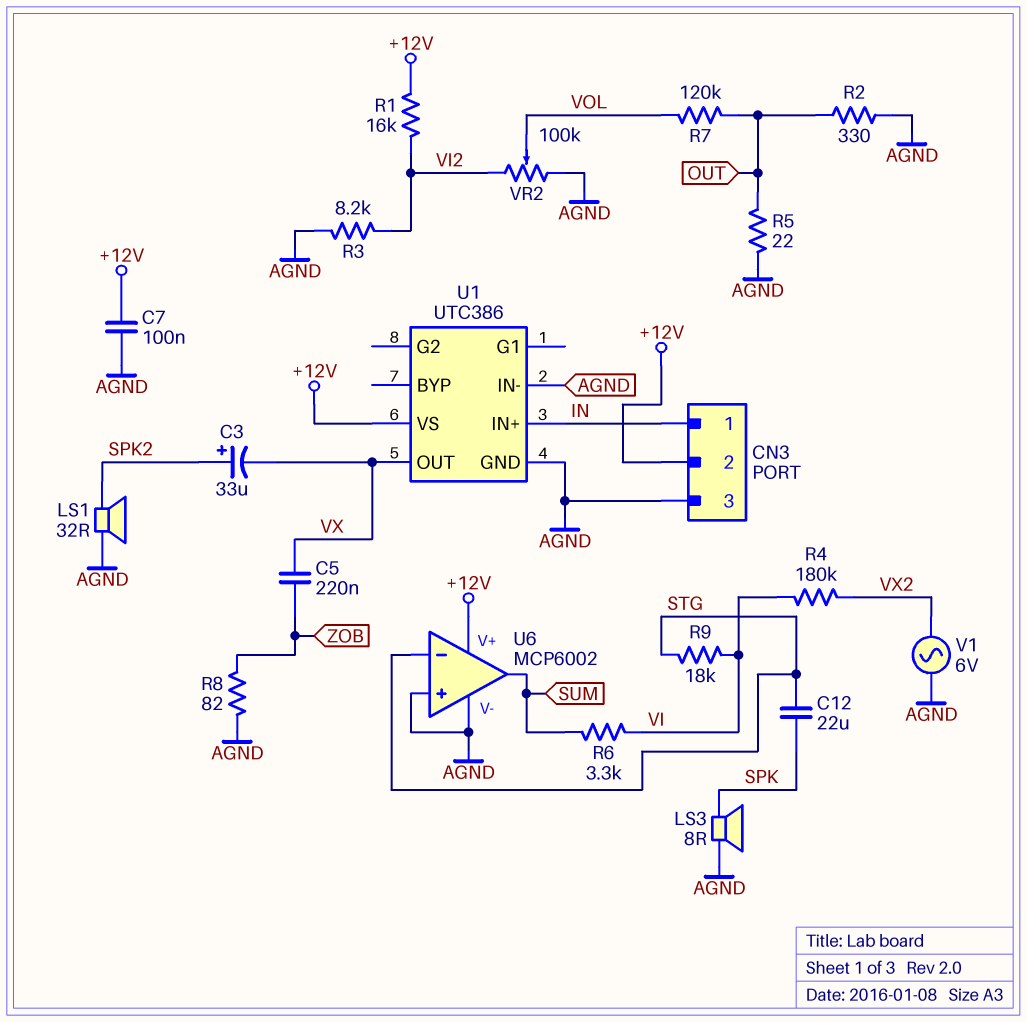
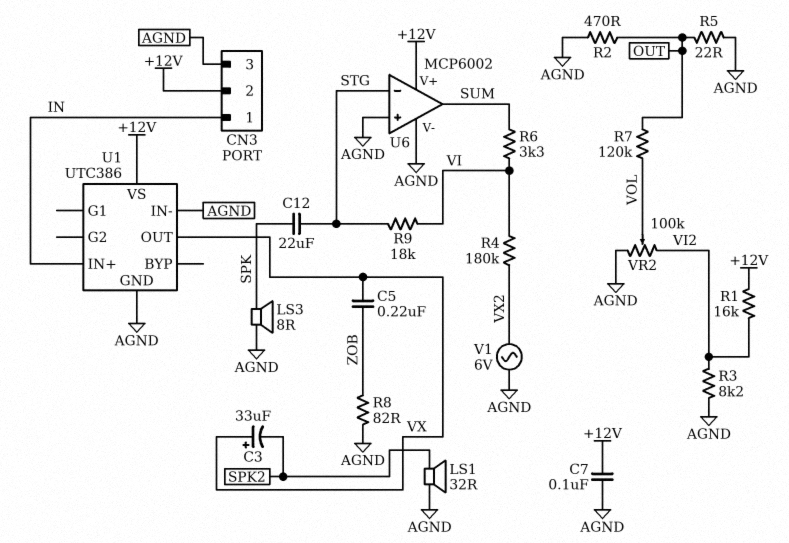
C3: 33uF (plus SPK2, minus VX) -> 33uF (plus VX, minus SPK2)
R2: 330 (AGND, OUT) -> 470 (AGND, OUT)

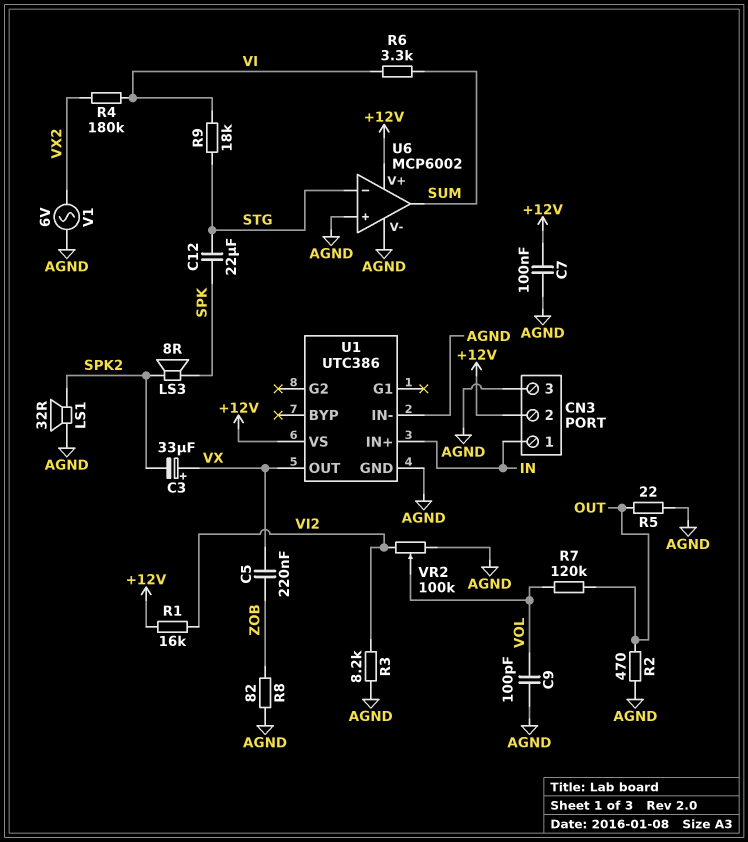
C9: none -> 100pF (AGND, VOL)
LS3: speaker 8R (AGND, SPK) -> speaker 8R (SPK, SPK2)

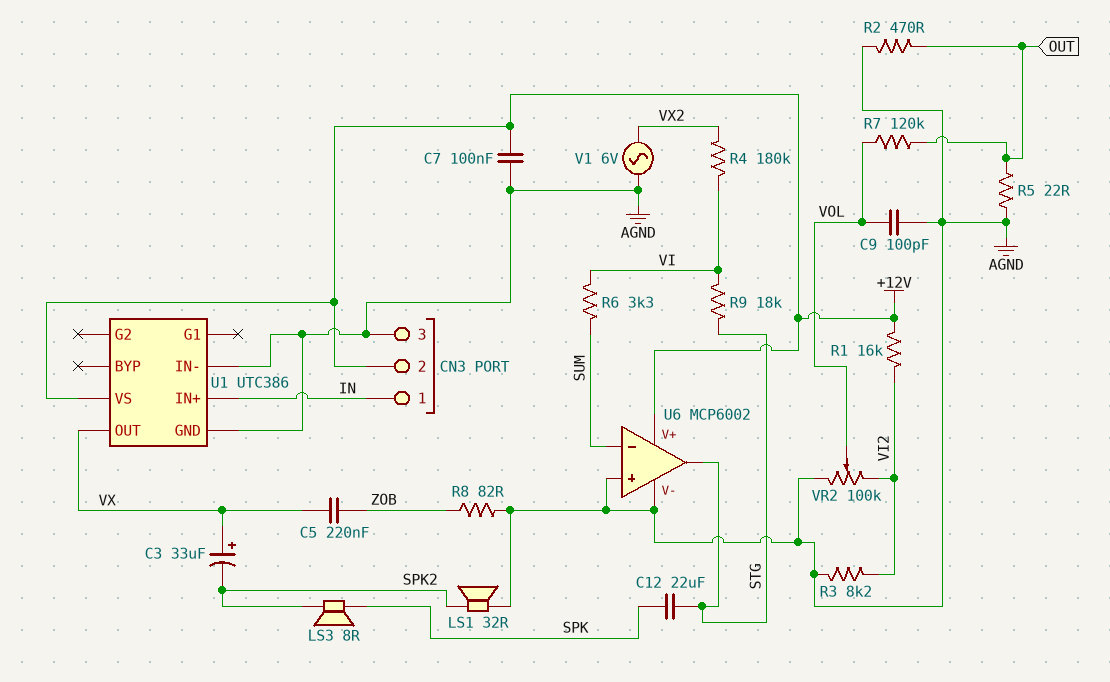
U6 pin in-: STG -> SUM
U6 pin out: SUM -> STG

